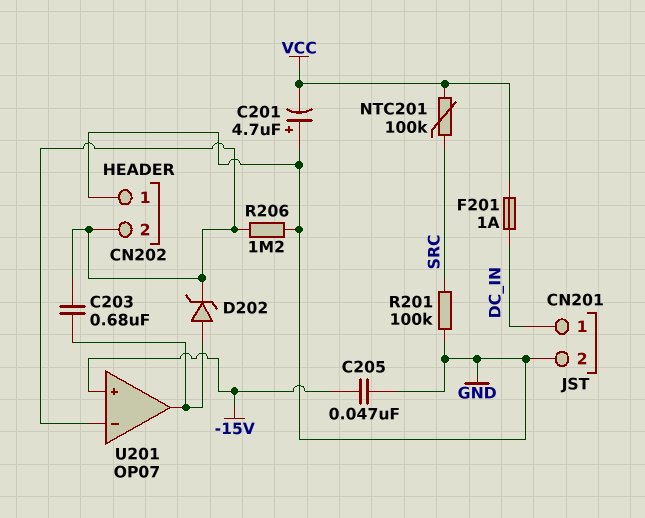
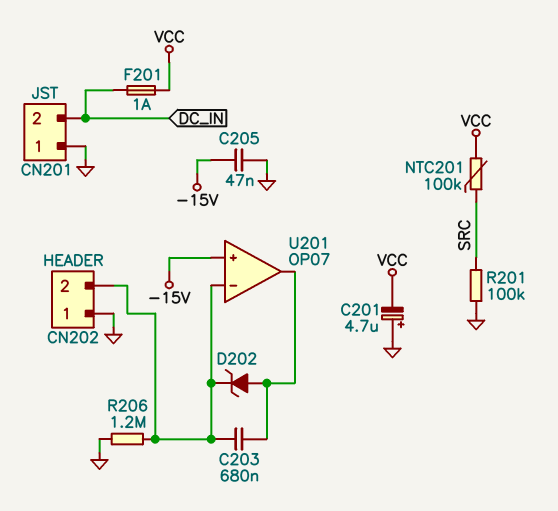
CN201 pin 1: DC_IN -> GND
CN201 pin 2: GND -> DC_IN

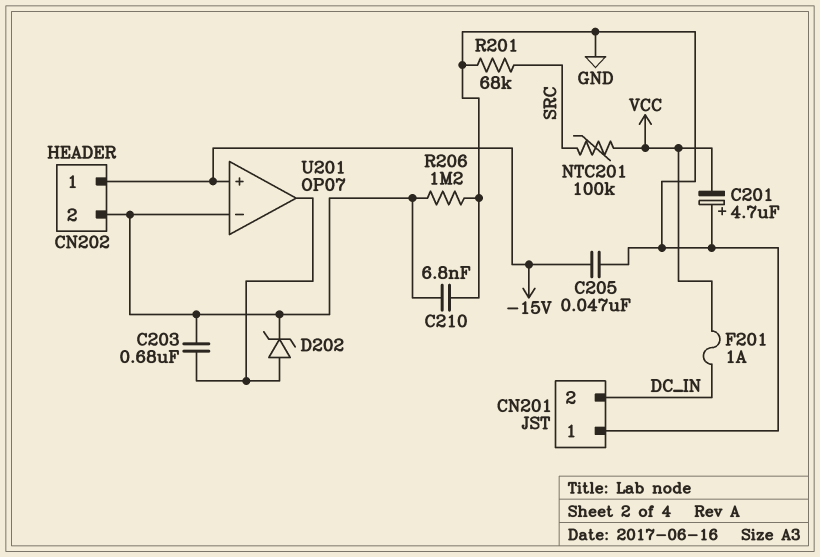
C210: none -> 6.8nF (CN202/2, GND)
CN202 pin 1: GND -> -15V
R201: 100k (GND, SRC) -> 68k (GND, SRC)

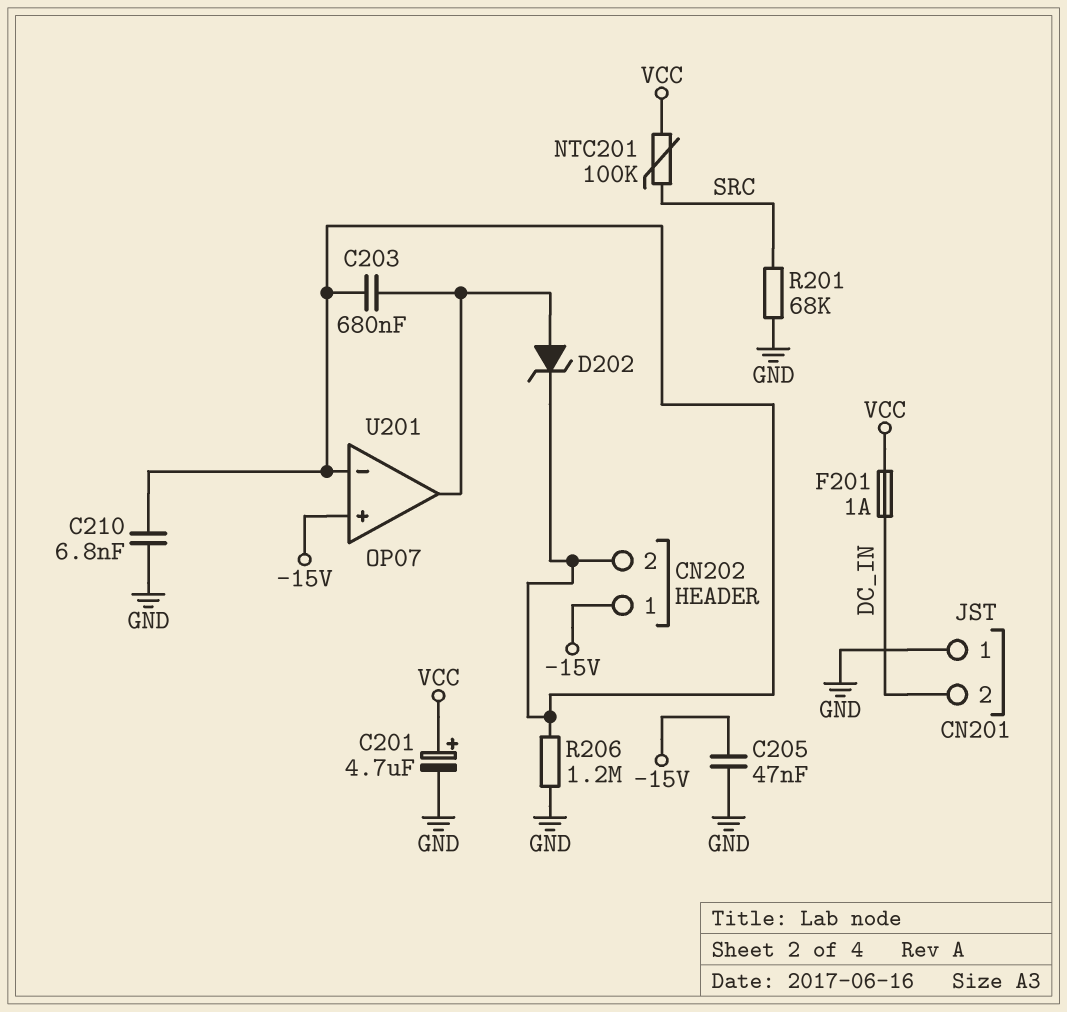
C201: 4.7uF (plus GND, minus VCC) -> 4.7uF (plus VCC, minus GND)

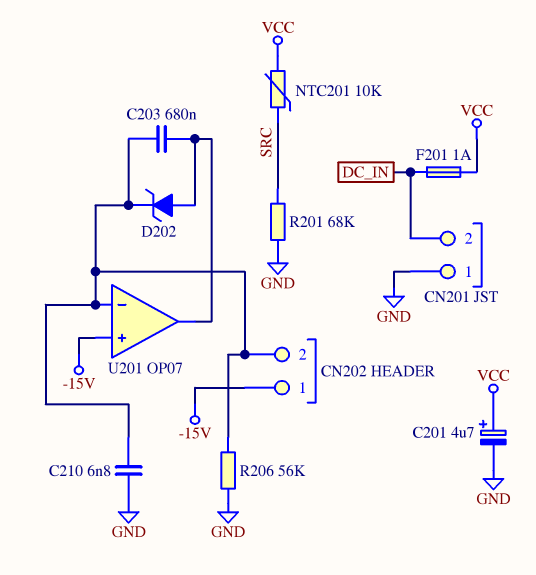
C205: 47nF (-15V, GND) -> none
NTC201: 100k (SRC, VCC) -> 10k (SRC, VCC)
R206: 1.2M (CN202/2, GND) -> 56k (CN202/2, GND)

